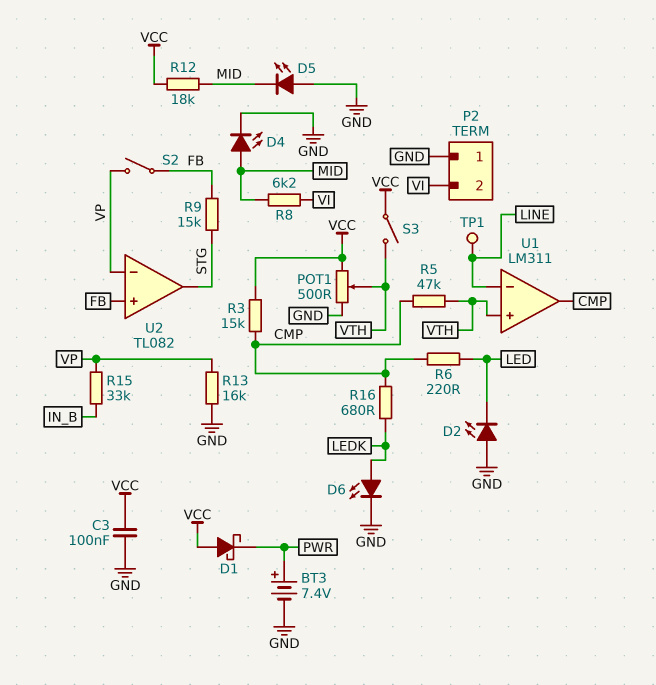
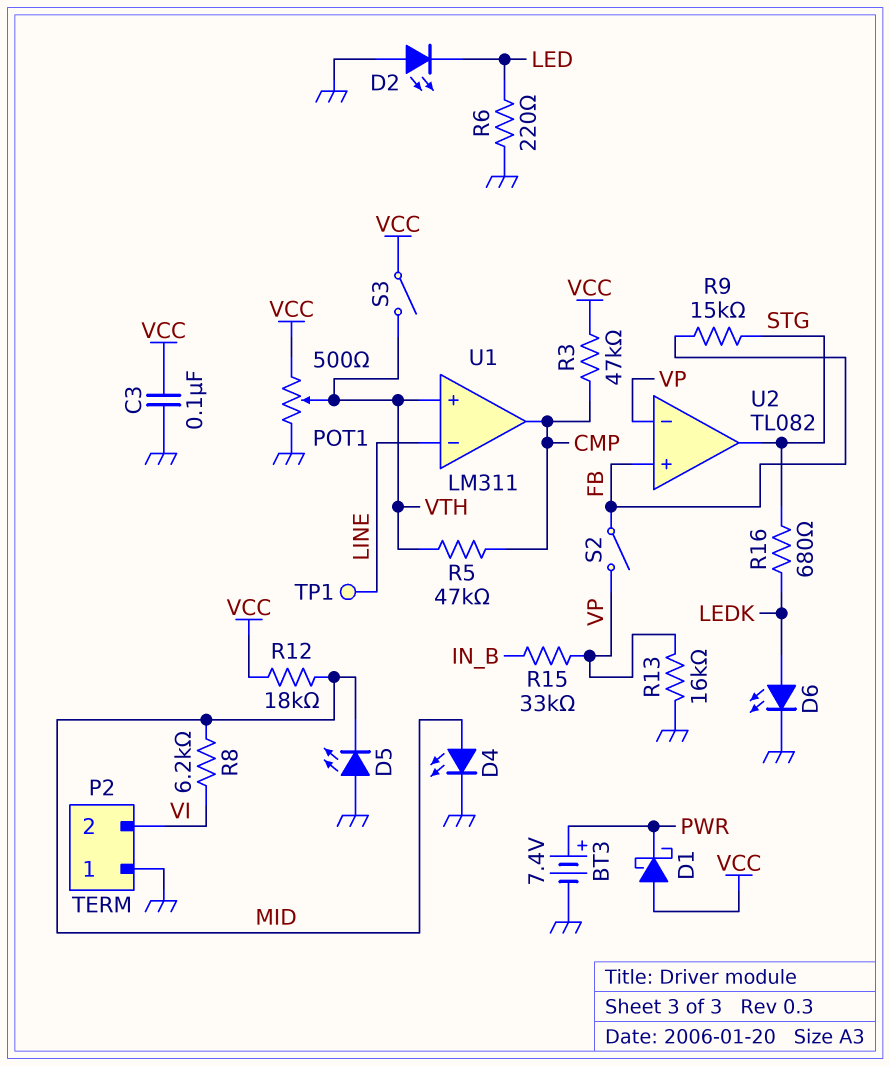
R3: 15k (CMP, VCC) -> 47k (CMP, VCC)
R6: 220 (CMP, LED) -> 220 (GND, LED)
R16: 680 (CMP, LEDK) -> 680 (LEDK, STG)

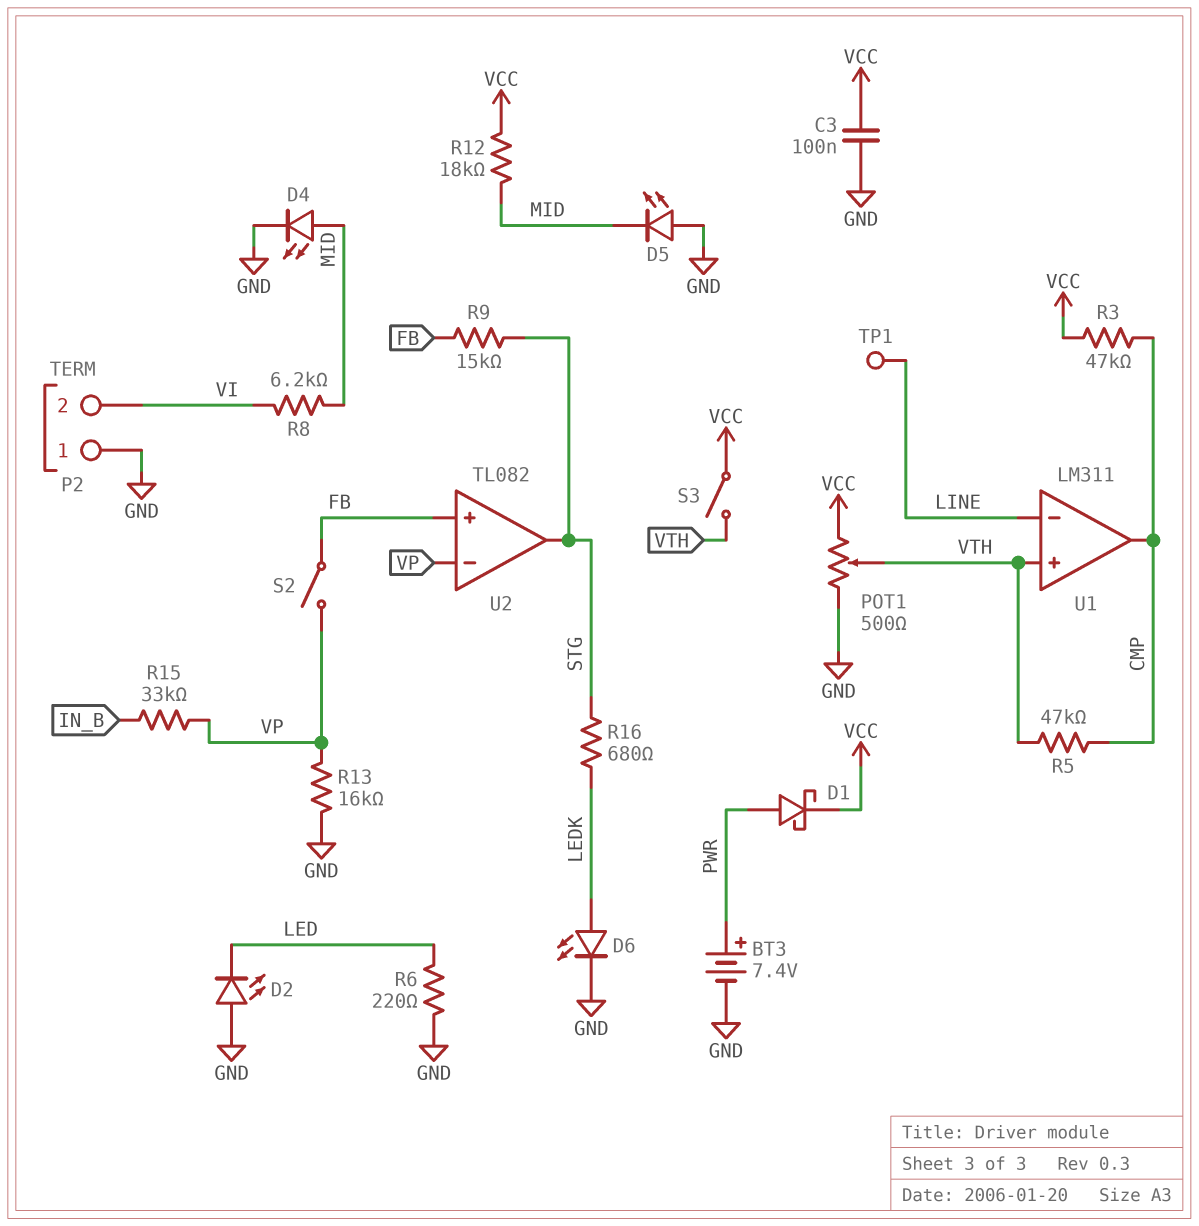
D1: schottky (A VCC, K PWR) -> schottky (A PWR, K VCC)

